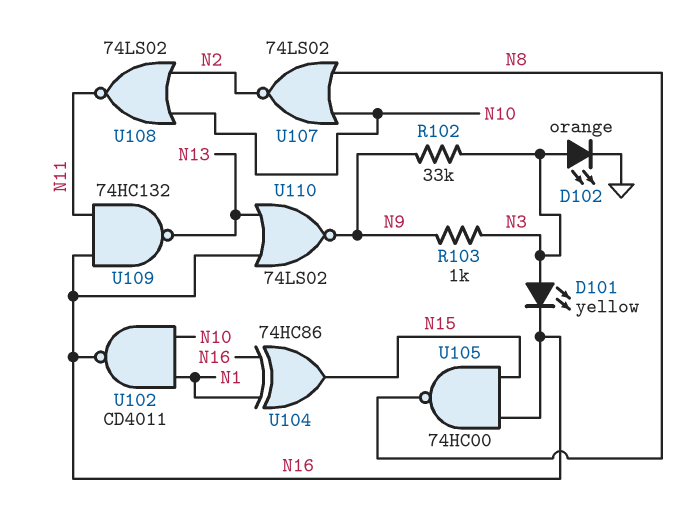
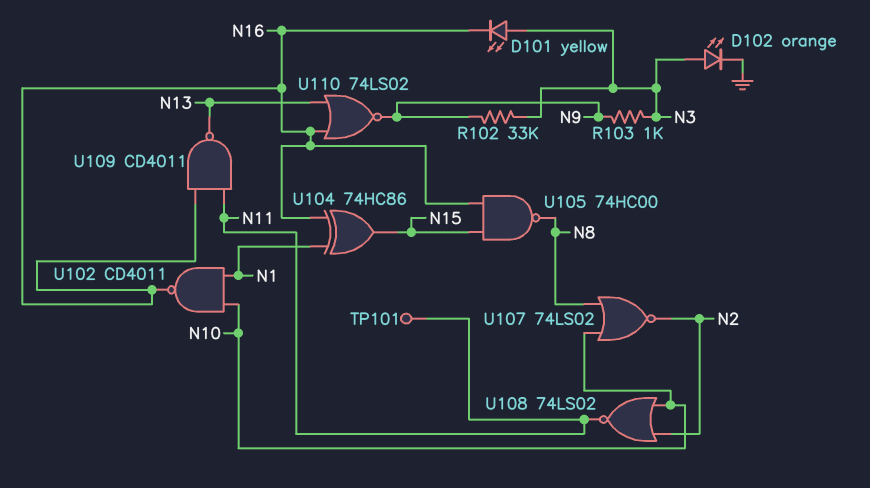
TP101: none -> test point (N11)
U109: NAND 74HC132 (in N11, in N16, out N13) -> NAND CD4011 (in N11, in N16, out N13)

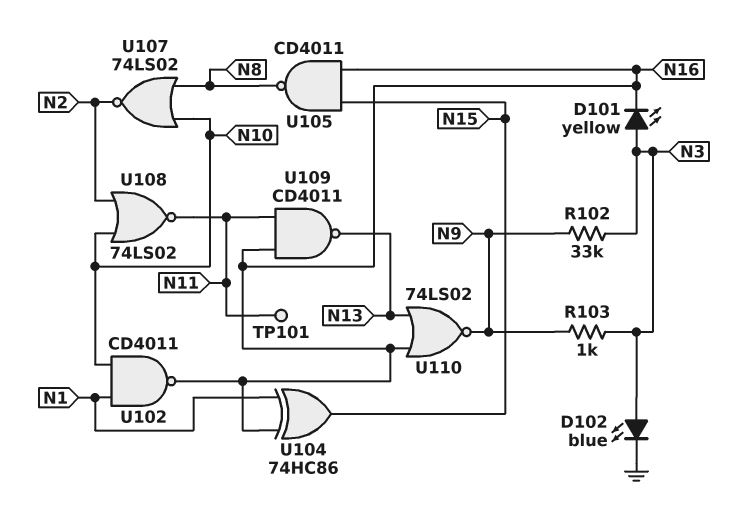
D102: LED orange (A N3, K GND) -> LED blue (A N3, K GND)
U105: NAND 74HC00 (in N15, in N16, out N8) -> NAND CD4011 (in N15, in N16, out N8)

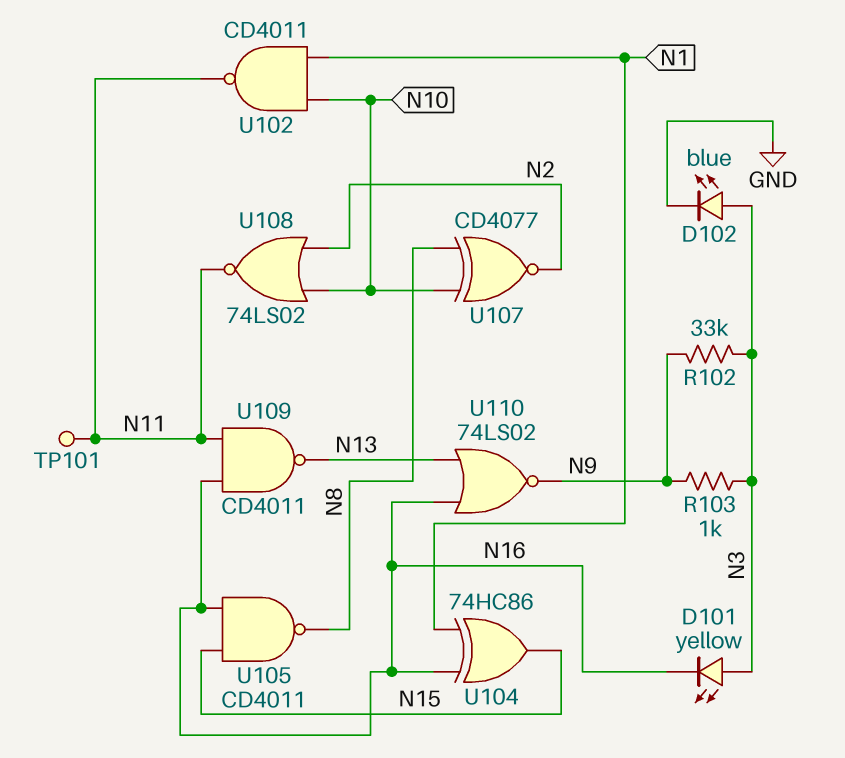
U102: NAND CD4011 (in N1, in N10, out N16) -> NAND CD4011 (in N1, in N10, out N11)
U107: NOR 74LS02 (in N8, in N10, out N2) -> XNOR CD4077 (in N8, in N10, out N2)

